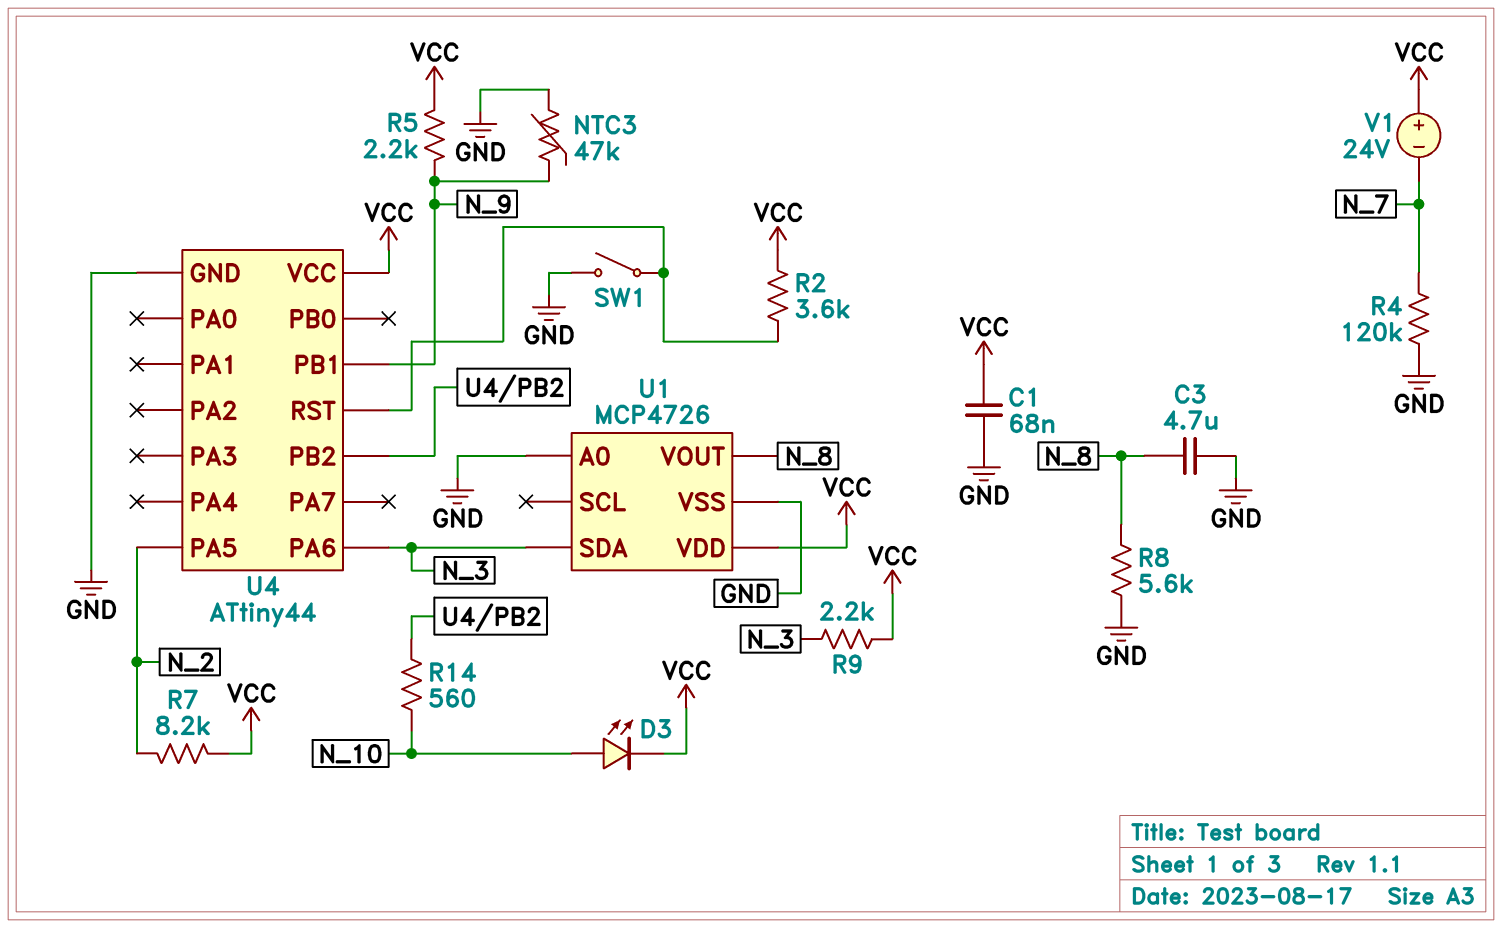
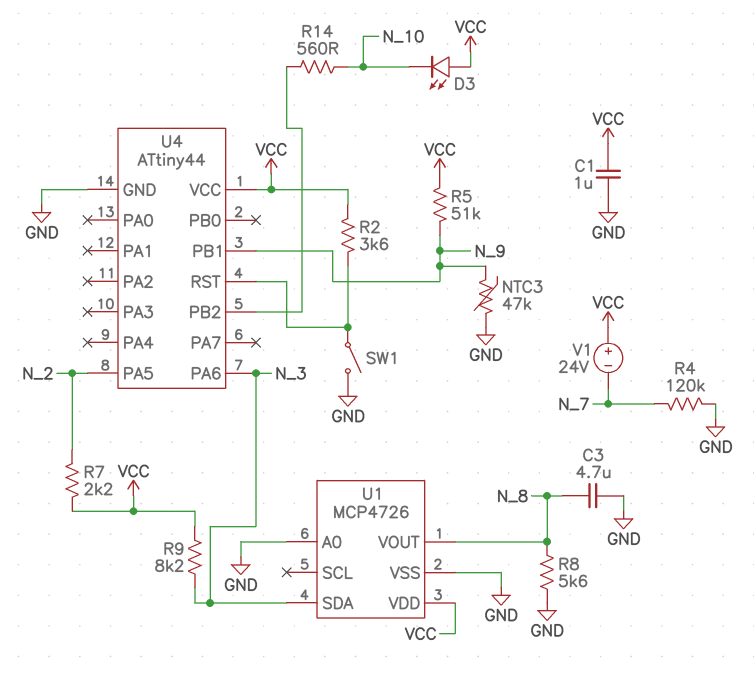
C1: 68nF (GND, VCC) -> 1uF (GND, VCC)
D3: LED (A N_10, K VCC) -> LED (A VCC, K N_10)
R5: 2.2k (N_9, VCC) -> 51k (N_9, VCC)
R7: 8.2k (N_2, VCC) -> 2.2k (N_2, VCC)
R9: 2.2k (N_3, VCC) -> 8.2k (N_3, VCC)

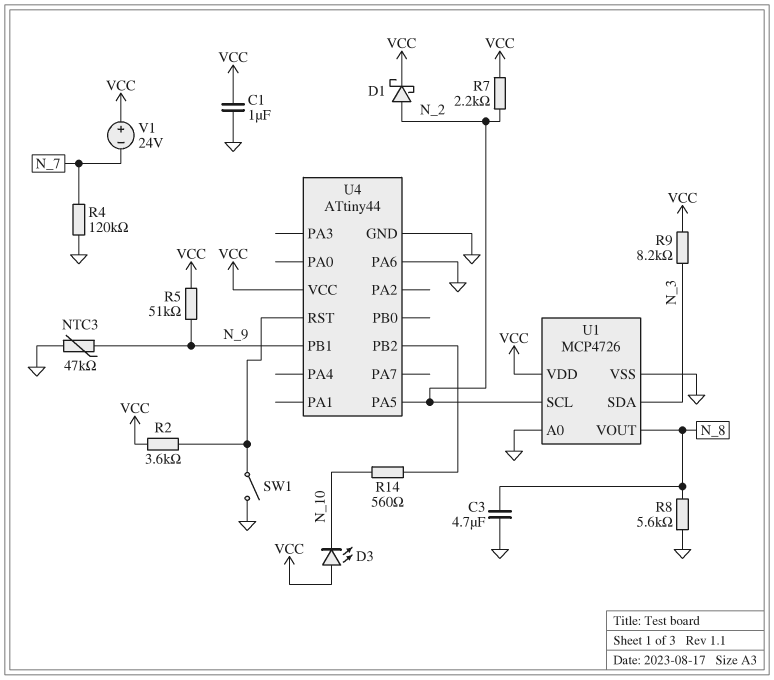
D1: none -> schottky (A N_2, K VCC)
U1 pin SCL: none -> N_2
U4 pin PA6: N_3 -> GND

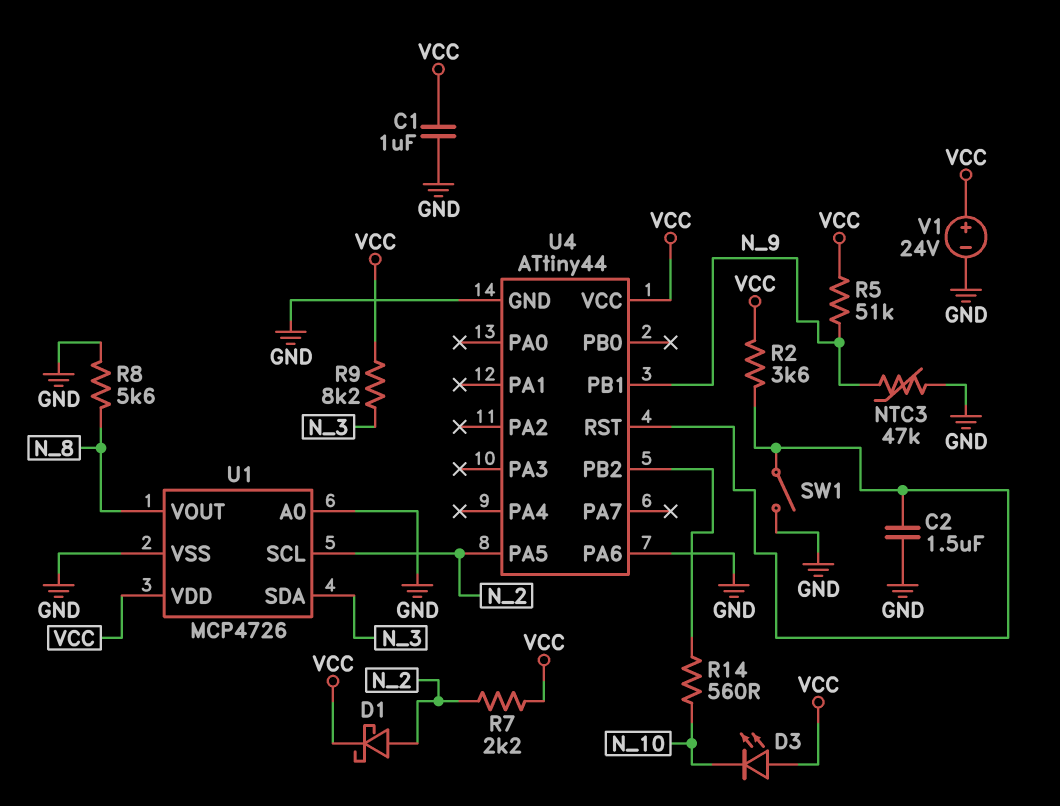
C2: none -> 1.5uF (GND, U4/RST)
C3: 4.7uF (GND, N_8) -> none
R4: 120k (GND, N_7) -> none
V1: 24V (plus VCC, minus N_7) -> 24V (plus VCC, minus GND)

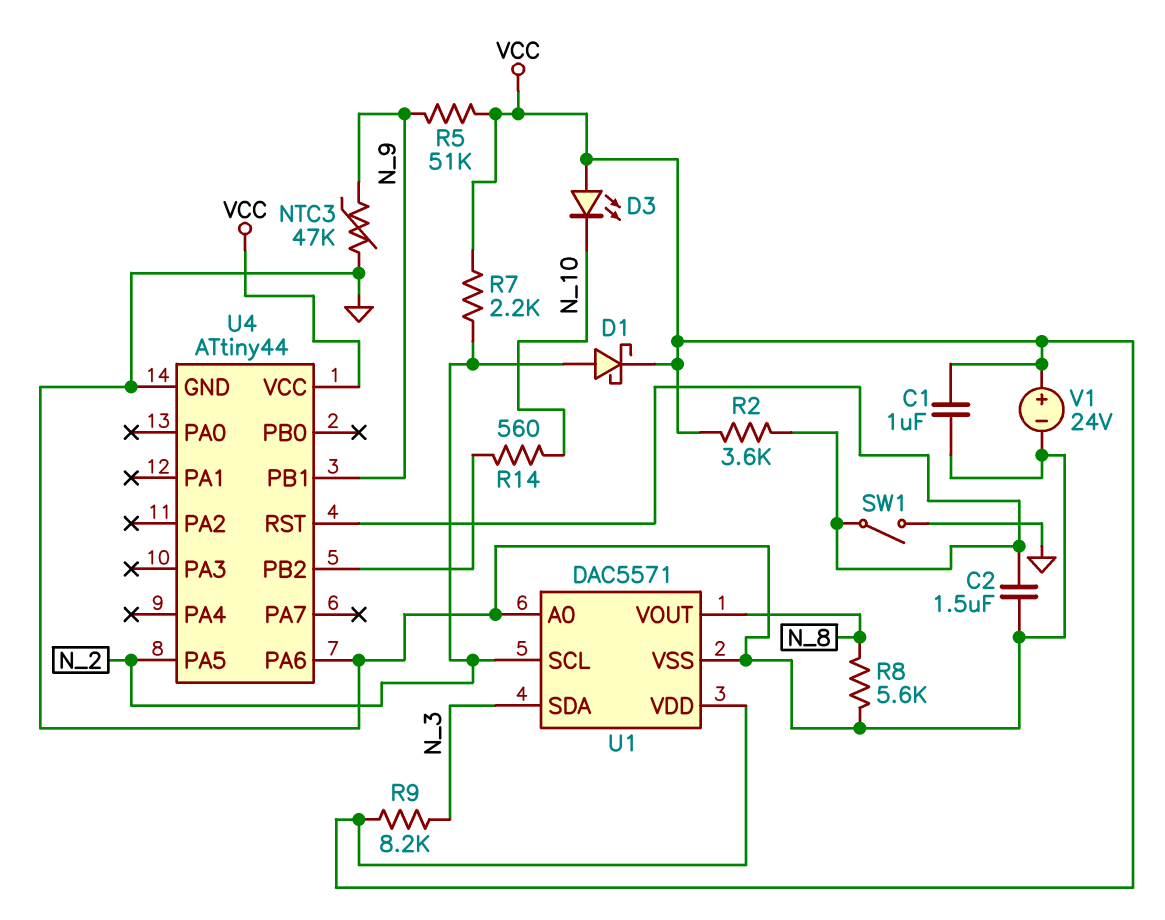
U1: MCP4726 -> DAC5571

